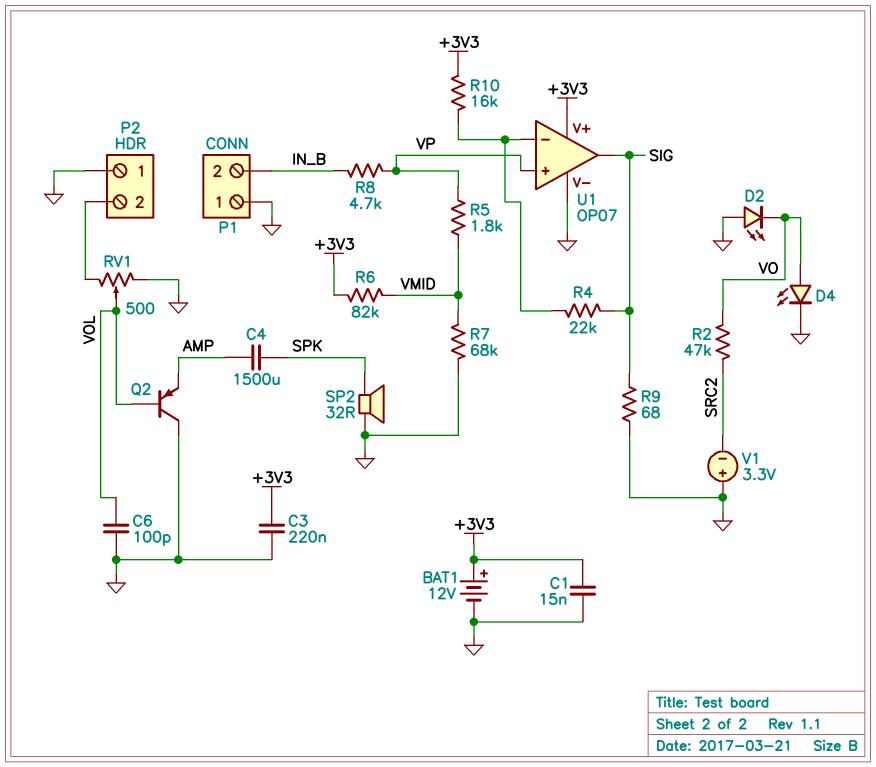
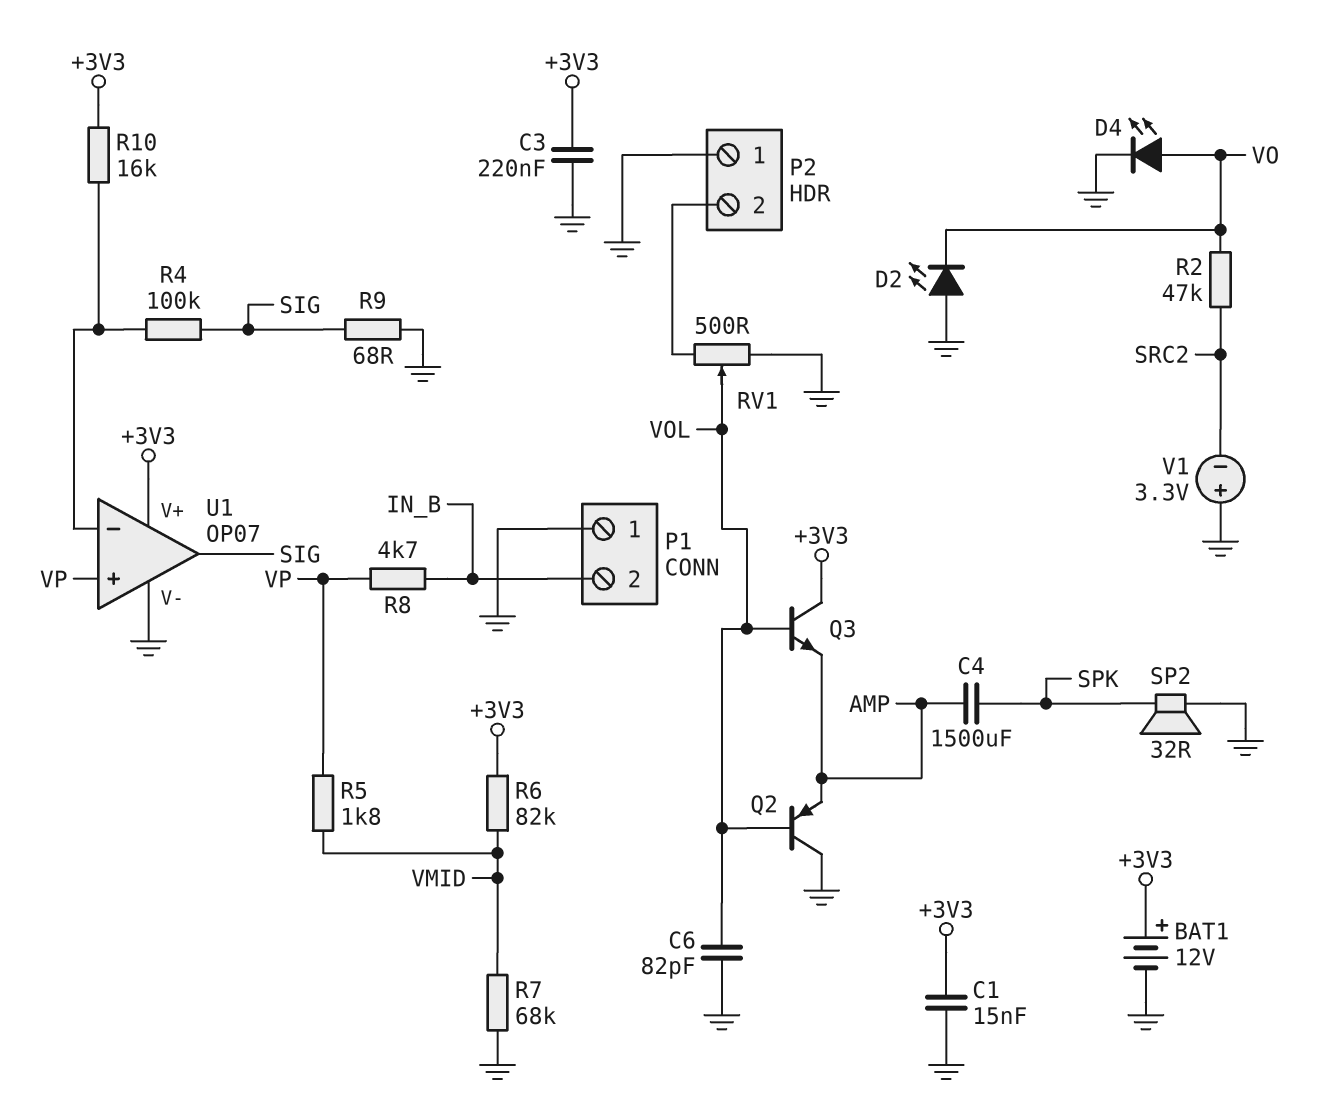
C6: 100pF (GND, VOL) -> 82pF (GND, VOL)
Q3: none -> NPN (B VOL, C +3V3, E AMP)
R4: 22k (SIG, U1/in-) -> 100k (SIG, U1/in-)

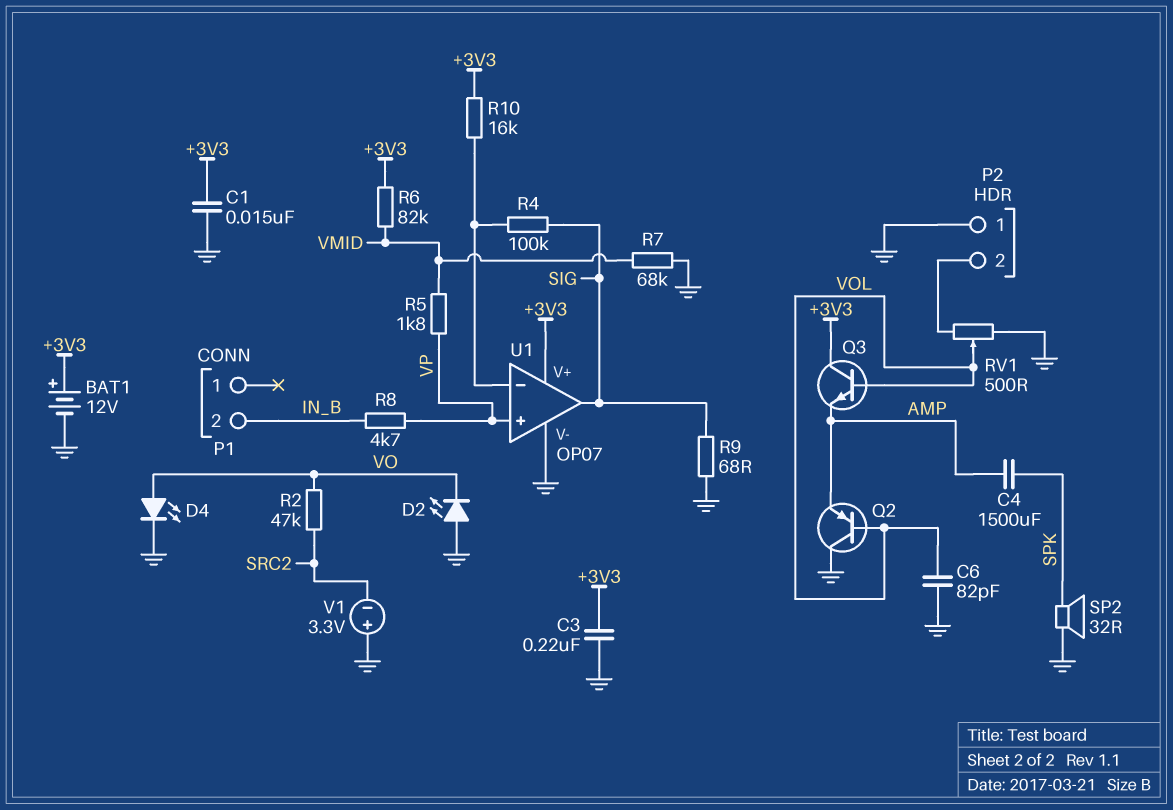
P1 pin 1: GND -> none

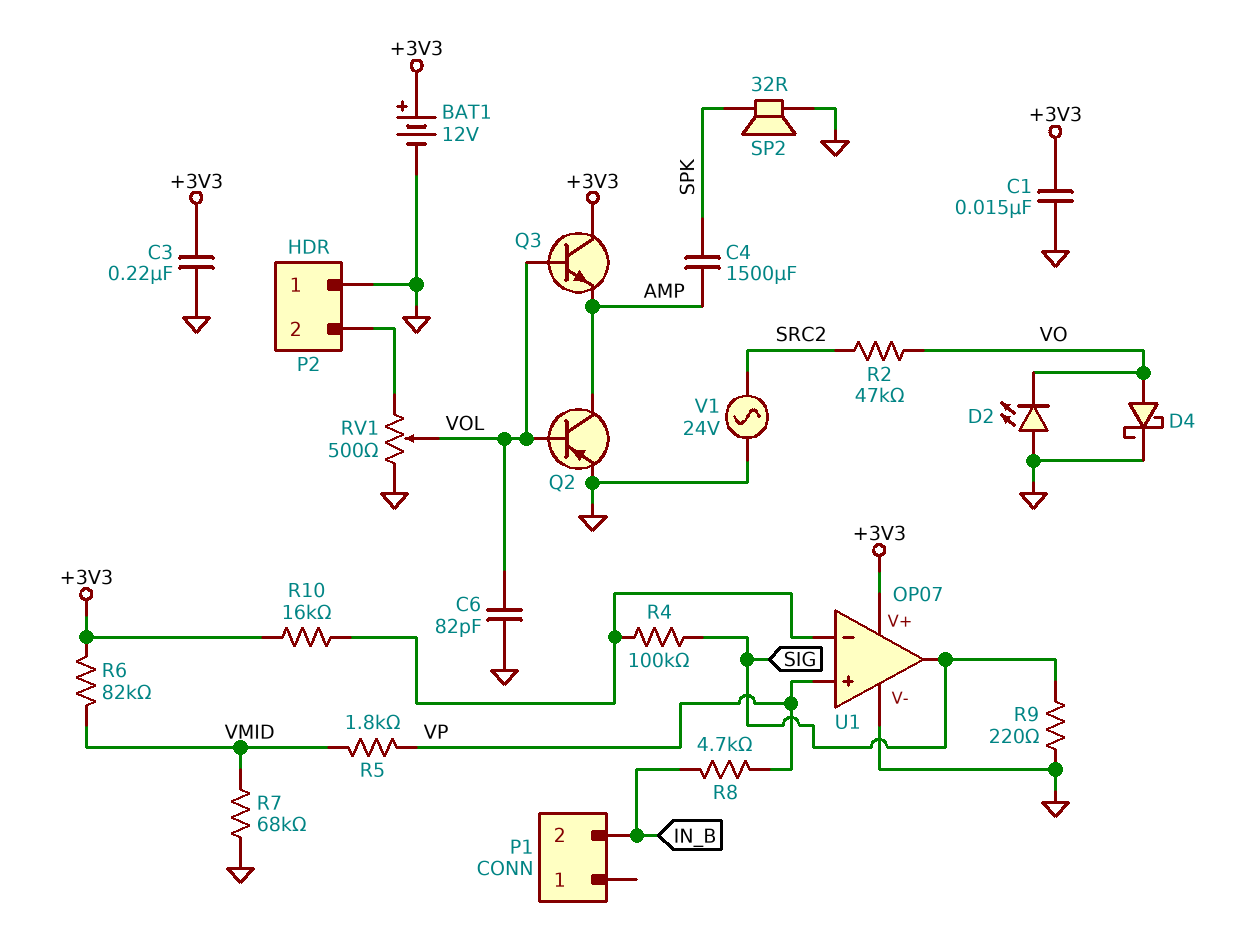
D4: LED (A VO, K GND) -> schottky (A VO, K GND)
Q2: PNP (B VOL, C GND, E AMP) -> PNP (B VOL, C AMP, E GND)
R9: 68 (GND, SIG) -> 220 (GND, SIG)
V1: 3.3V (plus GND, minus SRC2) -> AC 24V (GND, SRC2)

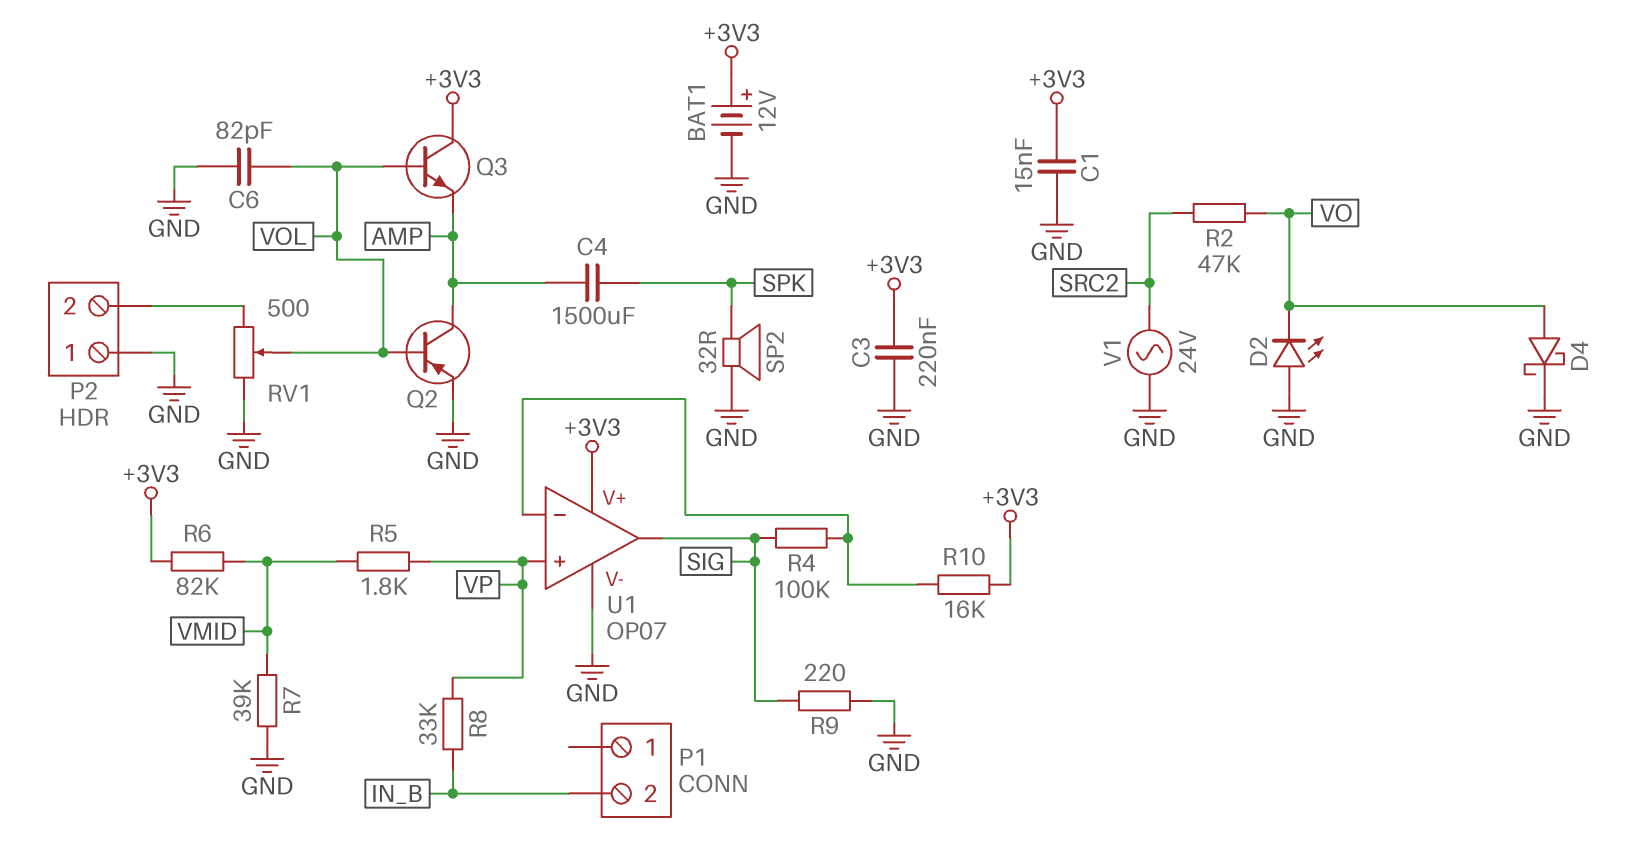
R7: 68k (GND, VMID) -> 39k (GND, VMID)
R8: 4.7k (IN_B, VP) -> 33k (IN_B, VP)

